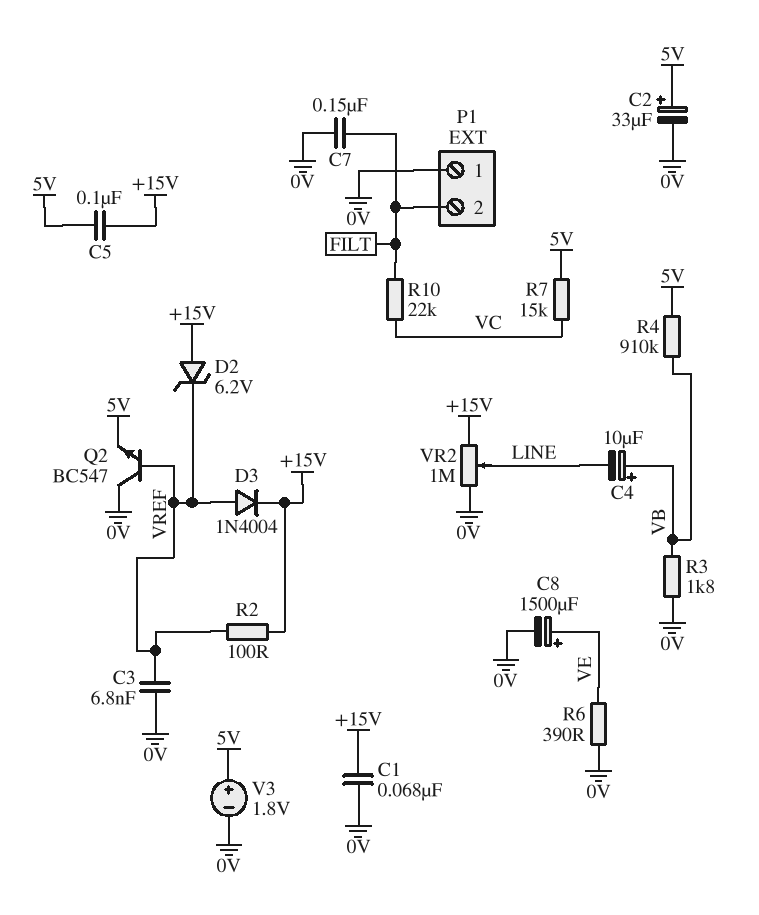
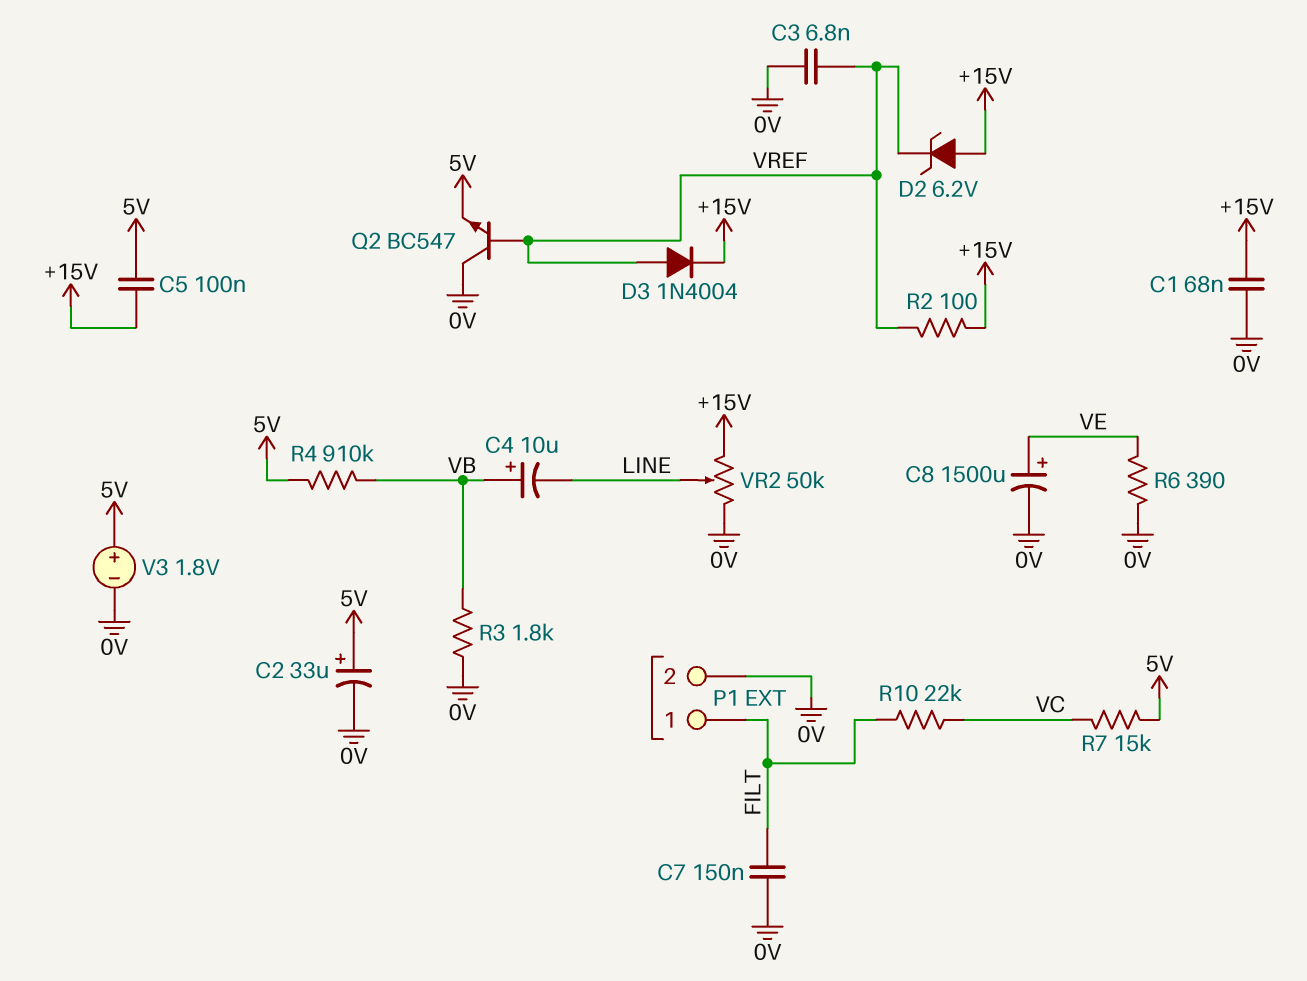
P1 pin 1: 0V -> FILT
P1 pin 2: FILT -> 0V
VR2: 1M (+15V, 0V, wiper LINE) -> 50k (+15V, 0V, wiper LINE)

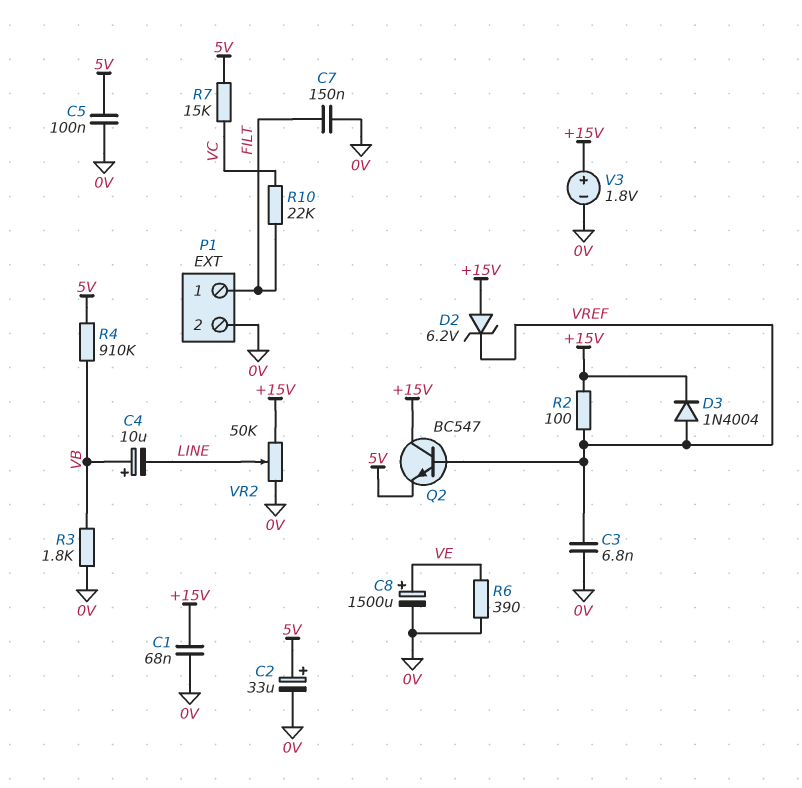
C5: 100nF (+15V, 5V) -> 100nF (0V, 5V)
Q2: NPN BC547 (B VREF, C 0V, E 5V) -> NPN BC547 (B VREF, C +15V, E 5V)
V3: 1.8V (plus 5V, minus 0V) -> 1.8V (plus +15V, minus 0V)

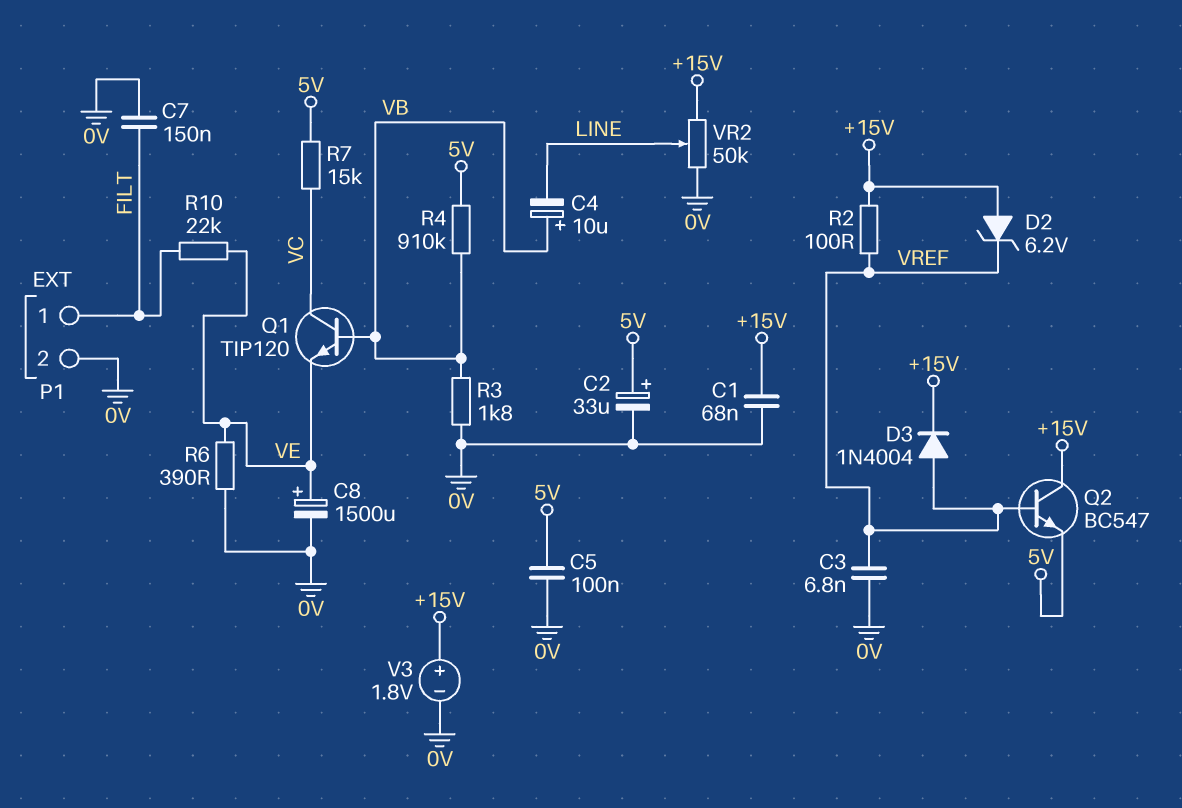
Q1: none -> NPN TIP120 (B VB, C VC, E VE)
R10: 22k (FILT, VC) -> 22k (FILT, VE)

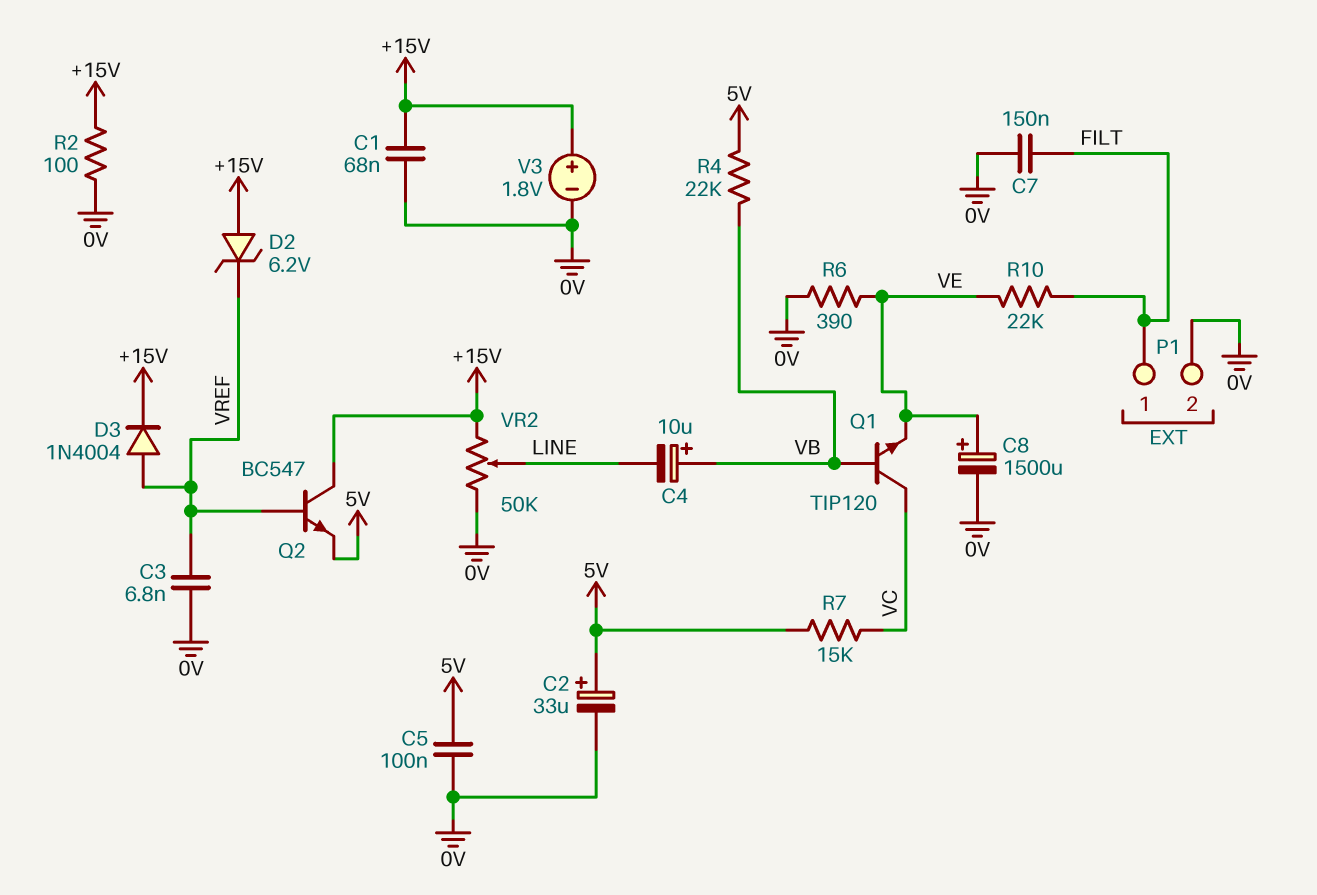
R2: 100 (+15V, VREF) -> 100 (+15V, 0V)
R3: 1.8k (0V, VB) -> none
R4: 910k (5V, VB) -> 22k (5V, VB)

